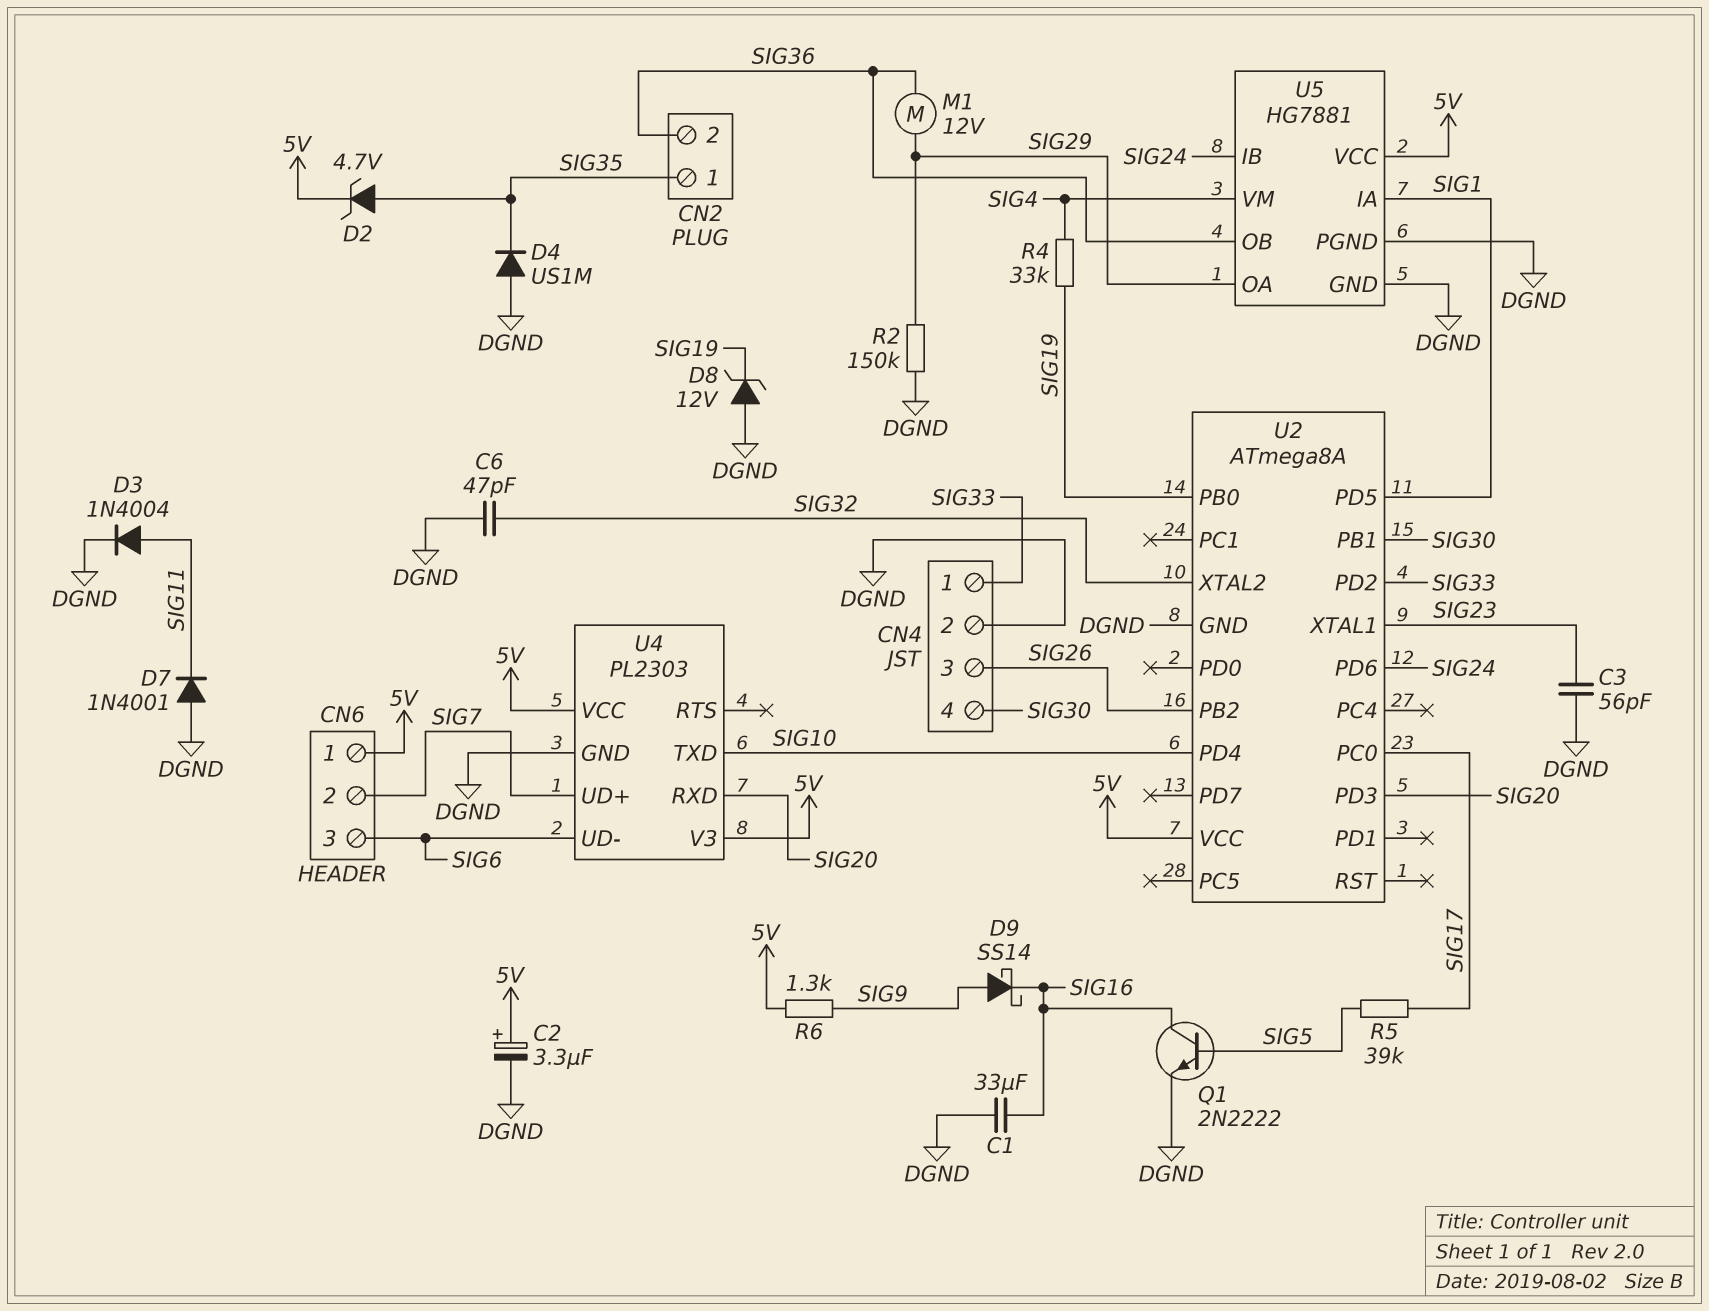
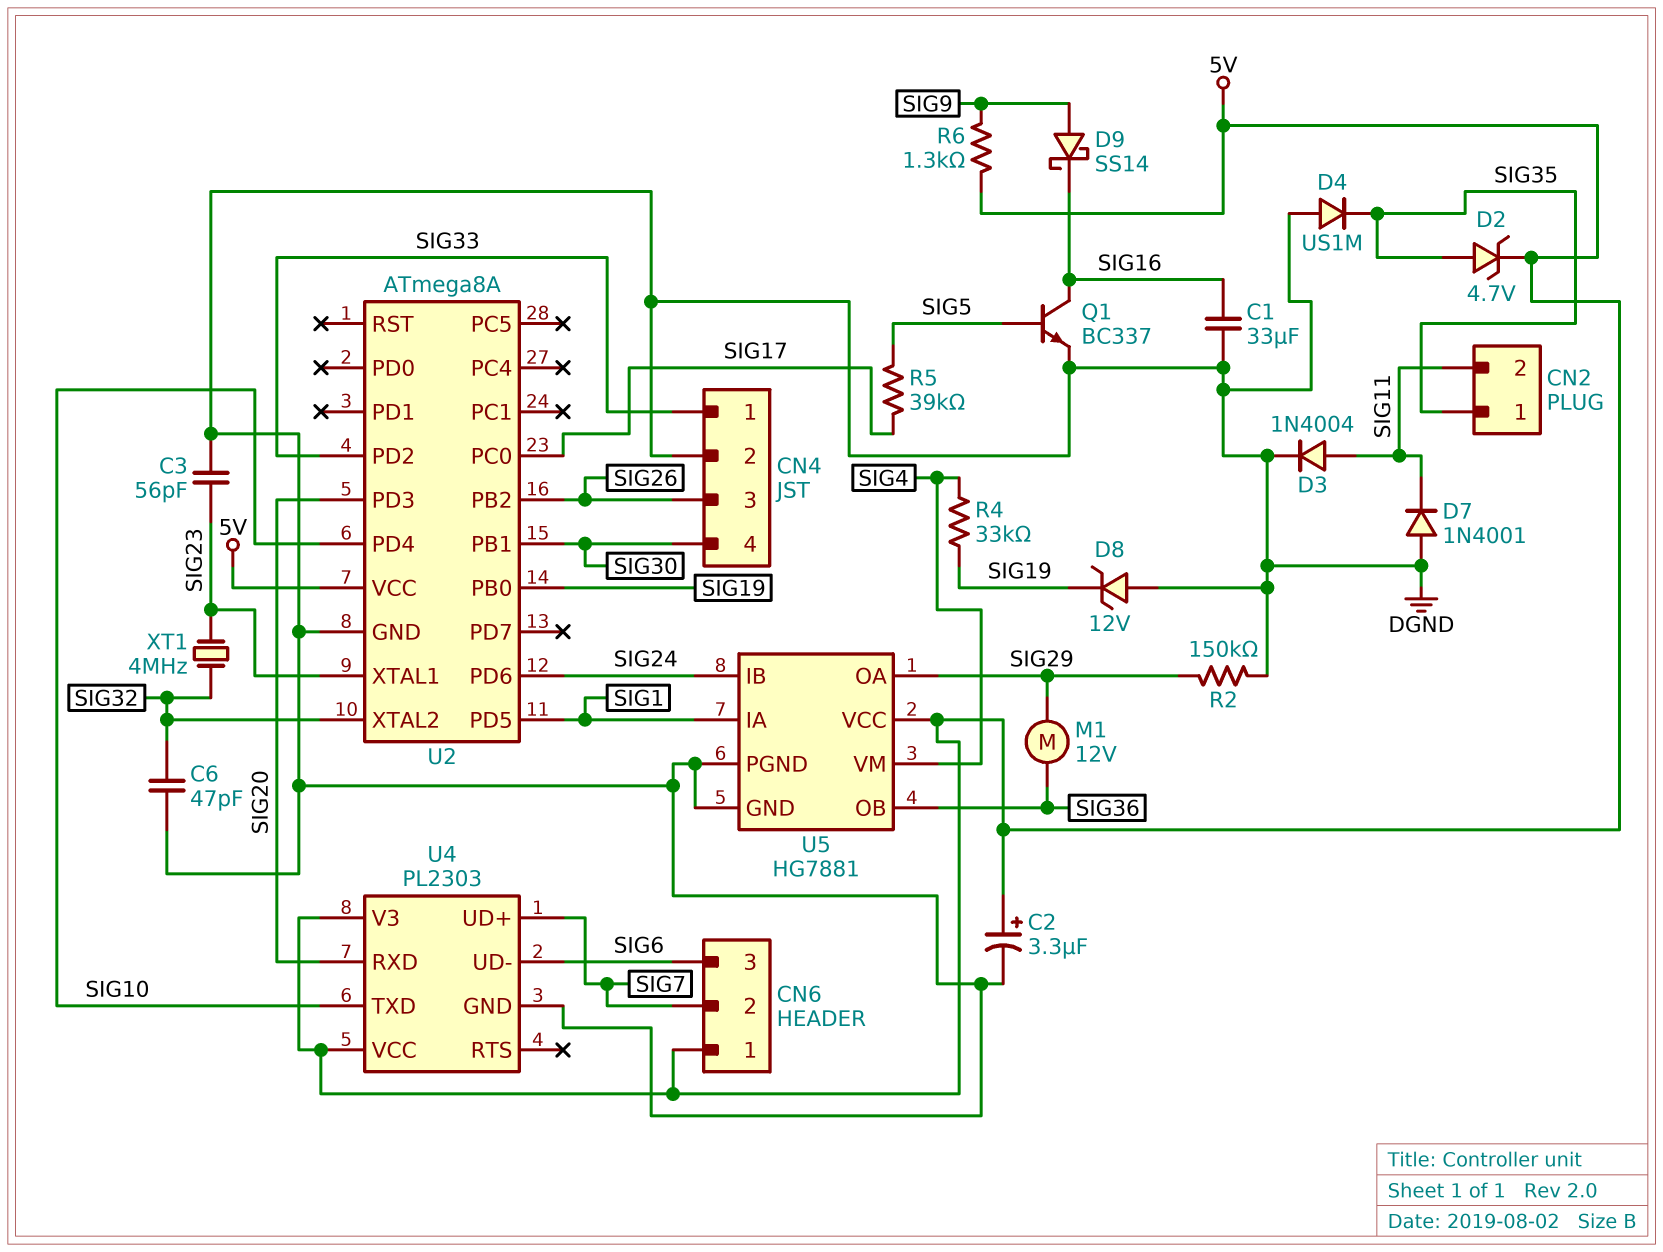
CN2 pin 2: SIG36 -> SIG11
Q1: NPN 2N2222 (B SIG5, C SIG16, E DGND) -> NPN BC337 (B SIG5, C SIG16, E DGND)
XT1: none -> 4MHz (SIG23, SIG32)

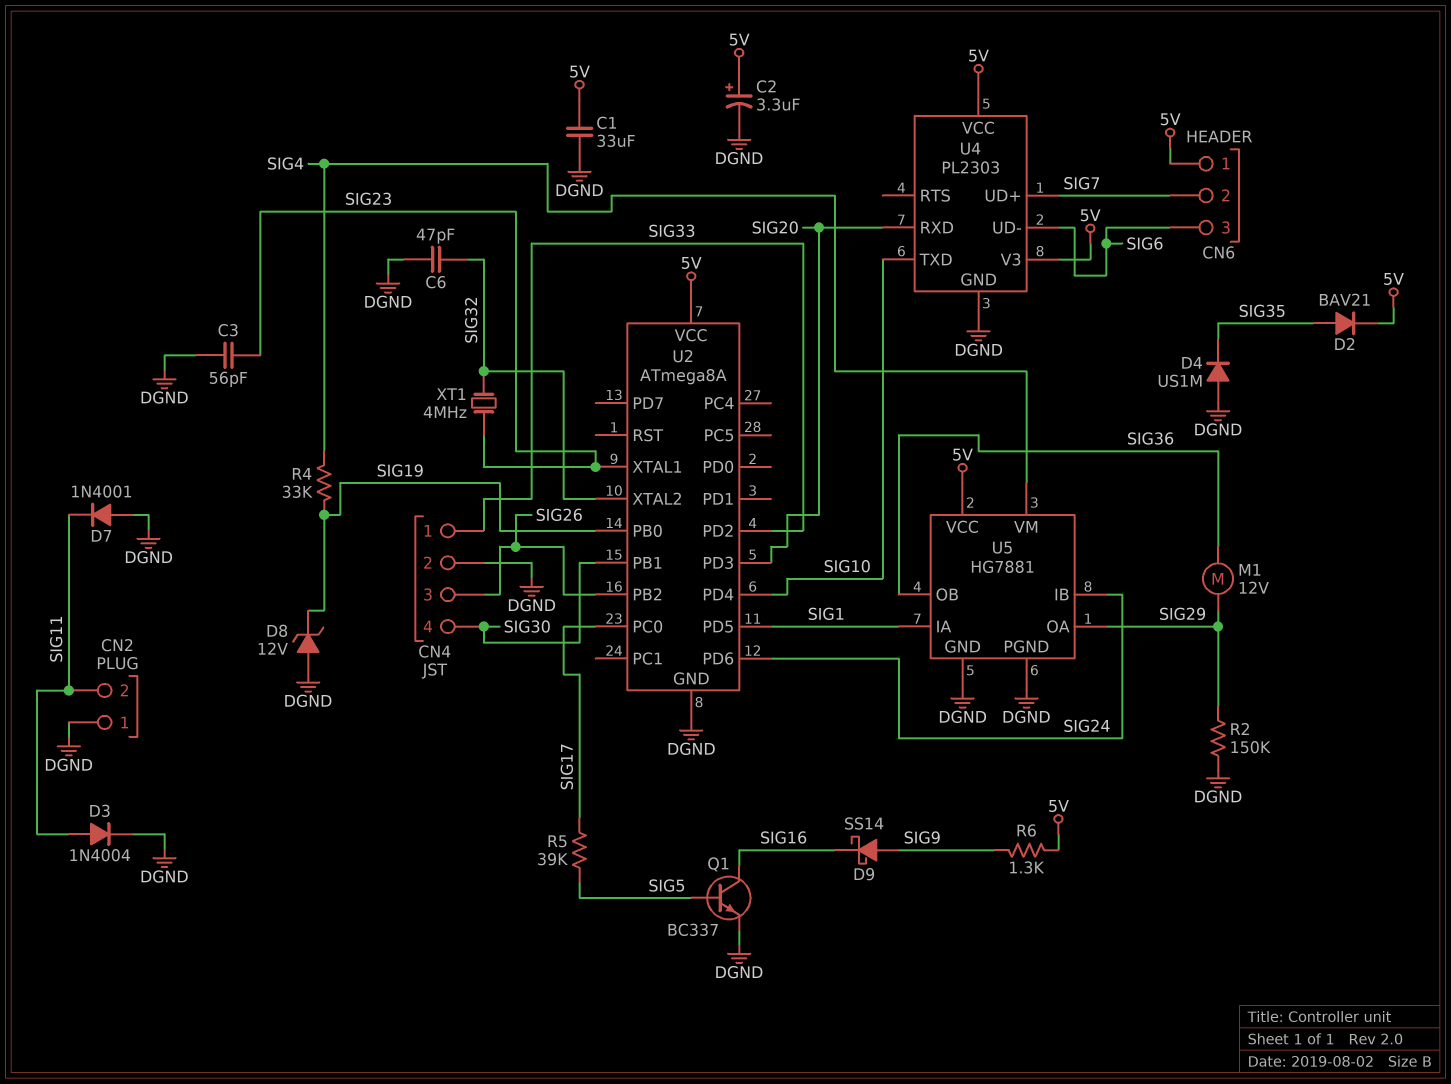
C1: 33uF (DGND, SIG16) -> 33uF (5V, DGND)
CN2 pin 1: SIG35 -> DGND
D2: zener 4.7V (A SIG35, K 5V) -> diode BAV21 (A SIG35, K 5V)

